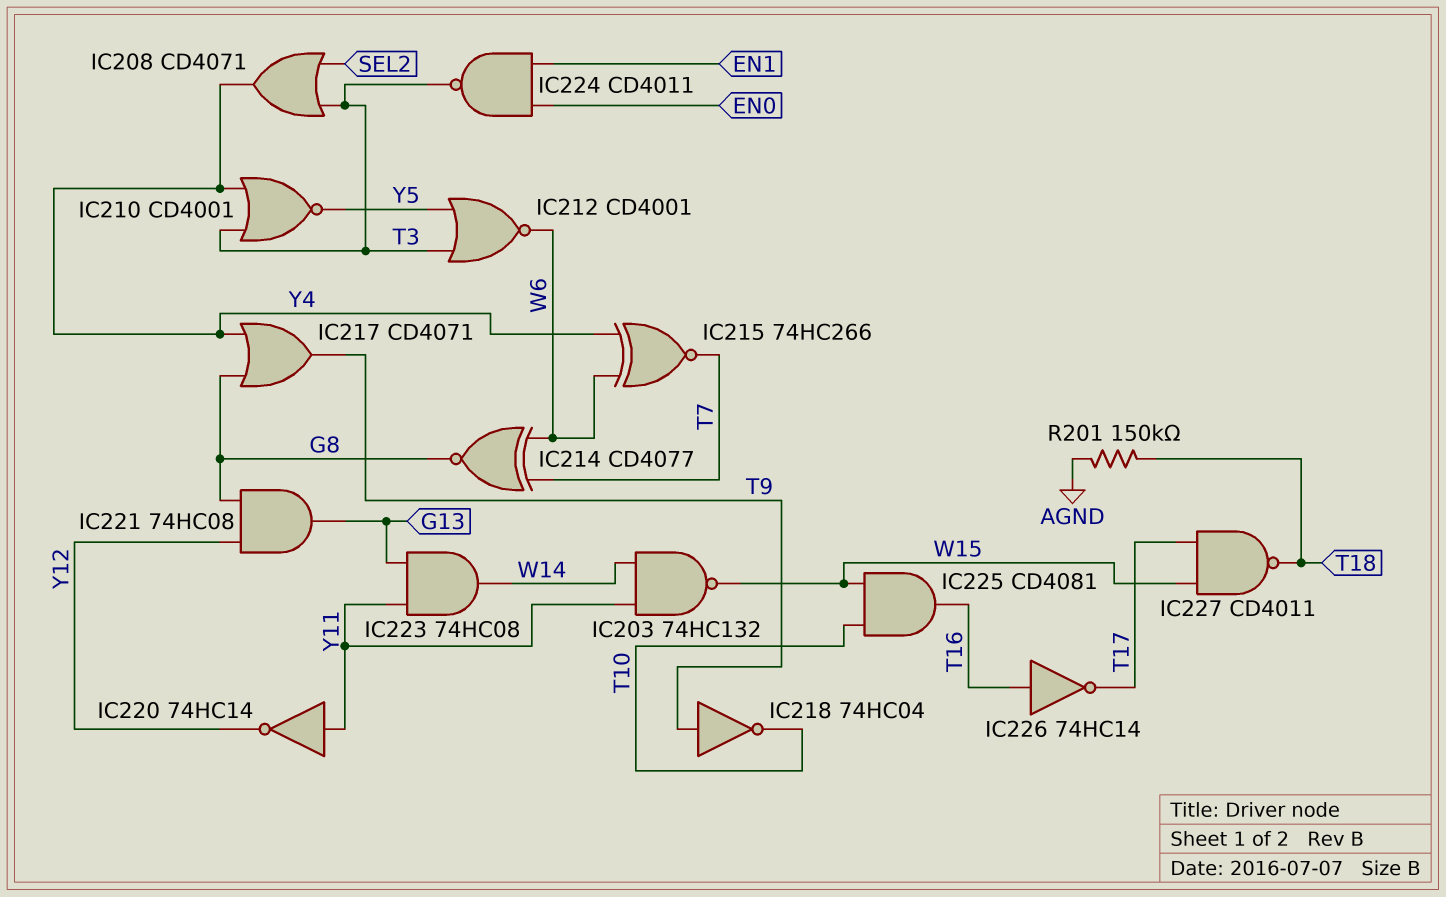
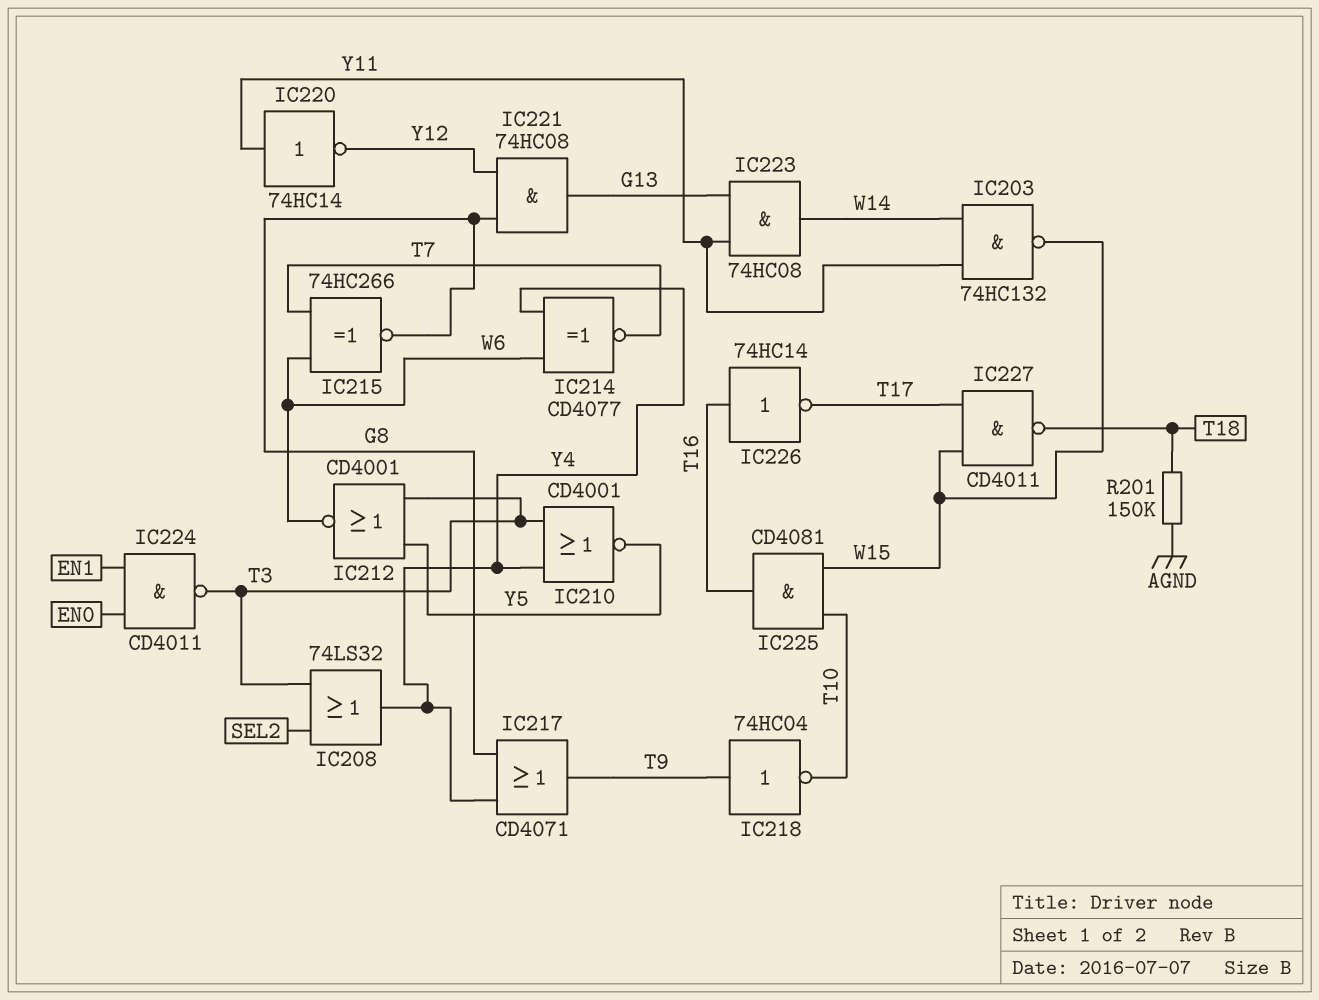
IC208: OR CD4071 (in SEL2, in T3, out Y4) -> OR 74LS32 (in SEL2, in T3, out Y4)
IC214: XNOR CD4077 (in T7, in W6, out G8) -> XNOR CD4077 (in W6, in Y4, out T7)
IC215: XNOR 74HC266 (in W6, in Y4, out T7) -> XNOR 74HC266 (in T7, in W6, out G8)

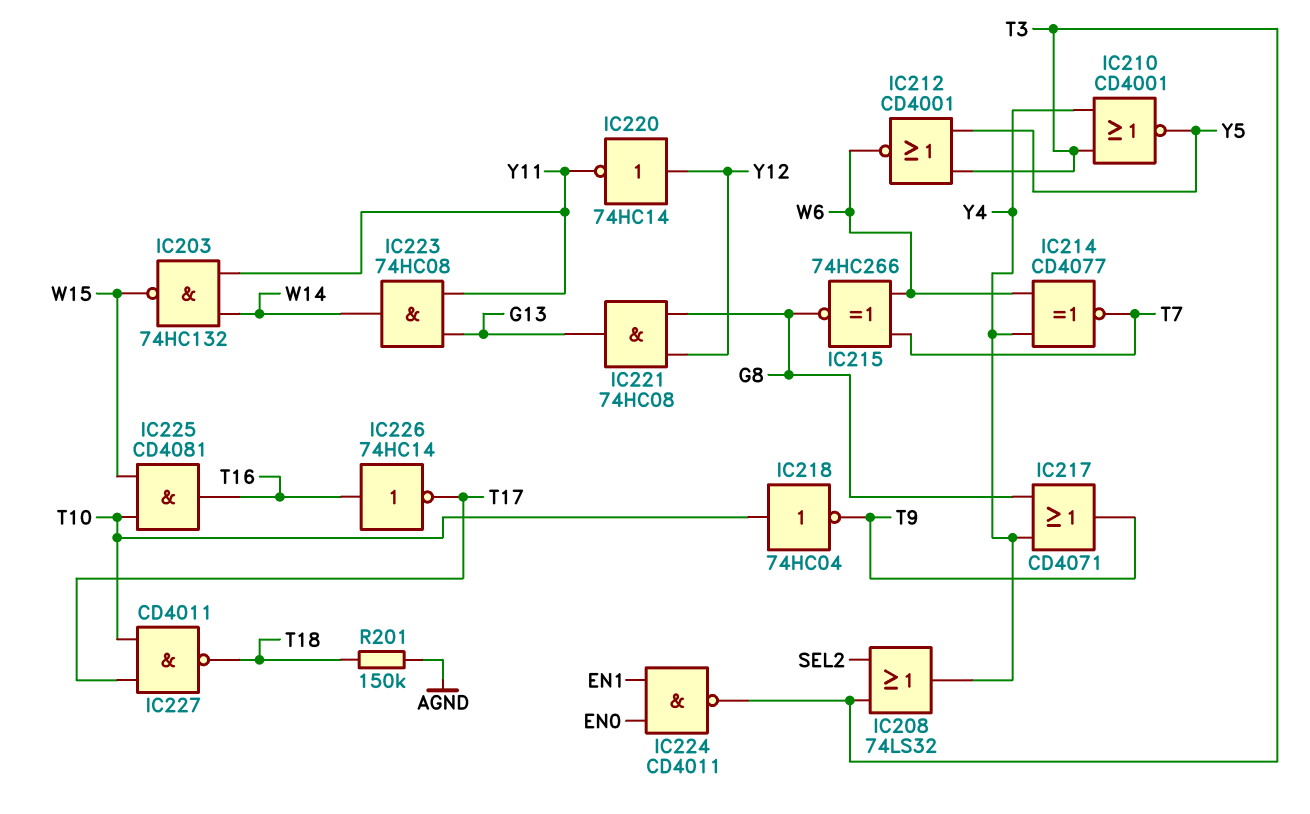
IC218: NOT 74HC04 (in T9, out T10) -> NOT 74HC04 (in T10, out T9)
IC220: NOT 74HC14 (in Y11, out Y12) -> NOT 74HC14 (in Y12, out Y11)
IC227: NAND CD4011 (in T17, in W15, out T18) -> NAND CD4011 (in T10, in T17, out T18)

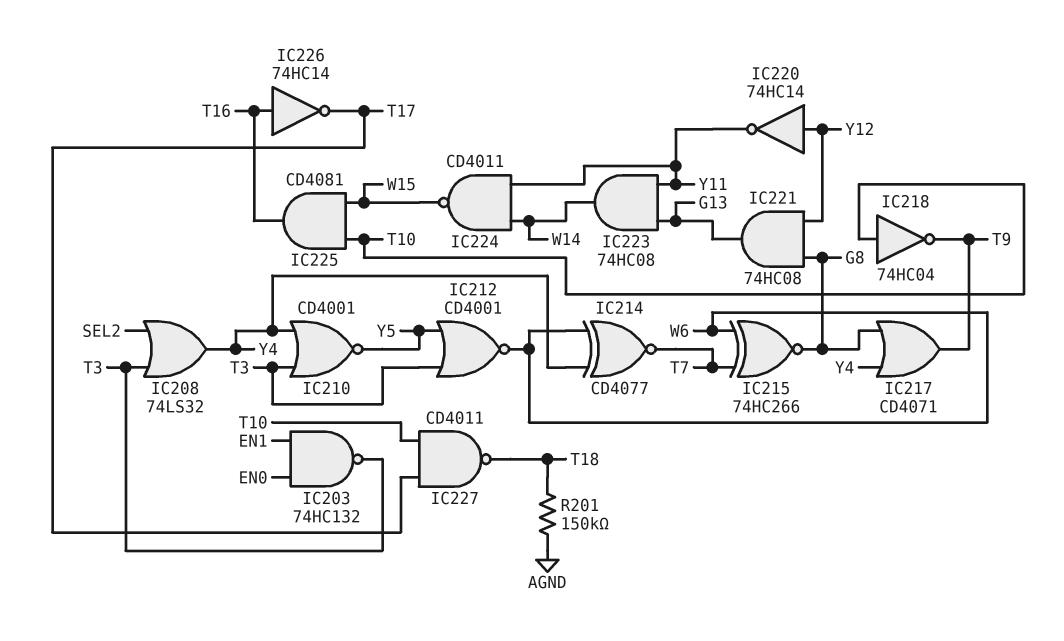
IC203: NAND 74HC132 (in W14, in Y11, out W15) -> NAND 74HC132 (in EN0, in EN1, out T3)
IC224: NAND CD4011 (in EN0, in EN1, out T3) -> NAND CD4011 (in W14, in Y11, out W15)

